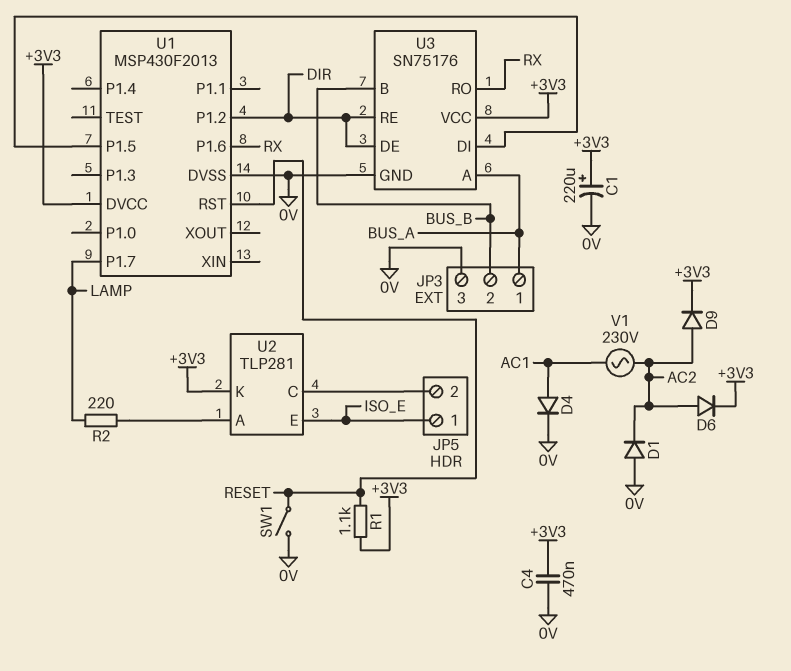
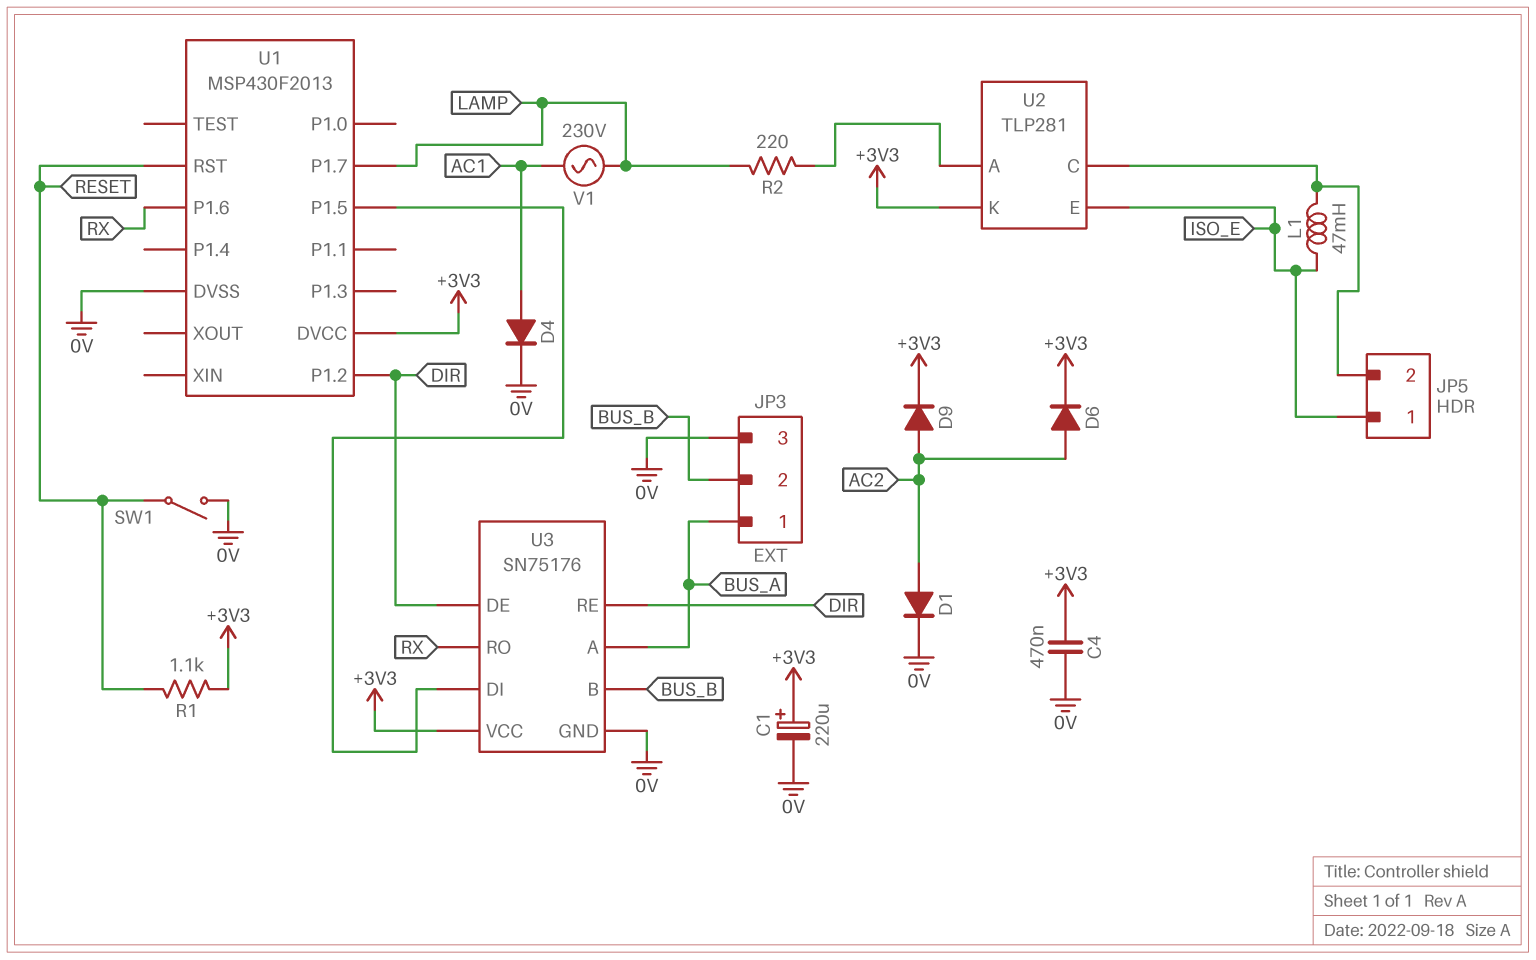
D1: diode (A 0V, K AC2) -> diode (A AC2, K 0V)
L1: none -> 47mH (ISO_E, JP5/2)
V1: AC 230V (AC1, AC2) -> AC 230V (AC1, LAMP)

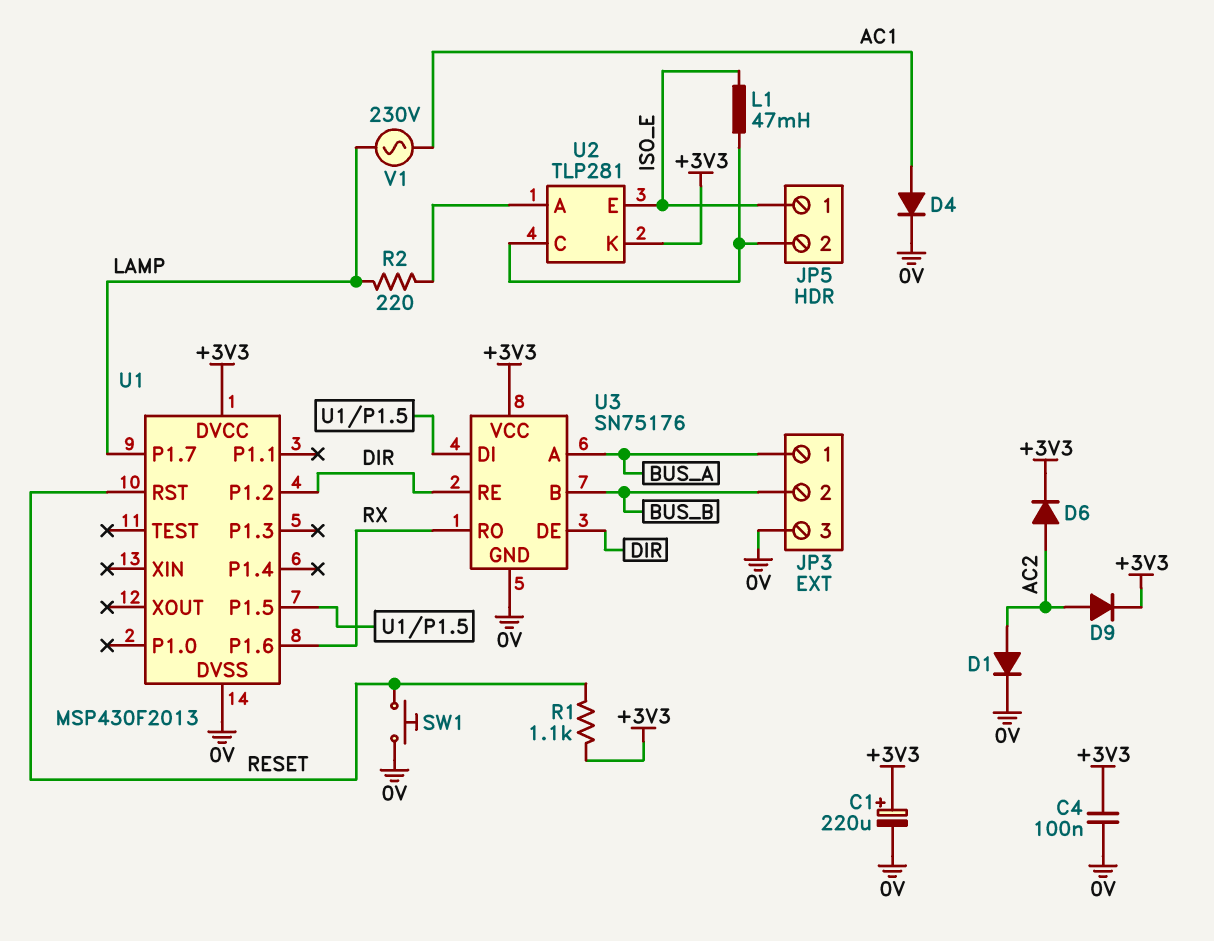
C4: 470nF (+3V3, 0V) -> 100nF (+3V3, 0V)
SW1: switch (0V, RESET) -> button (0V, RESET)

